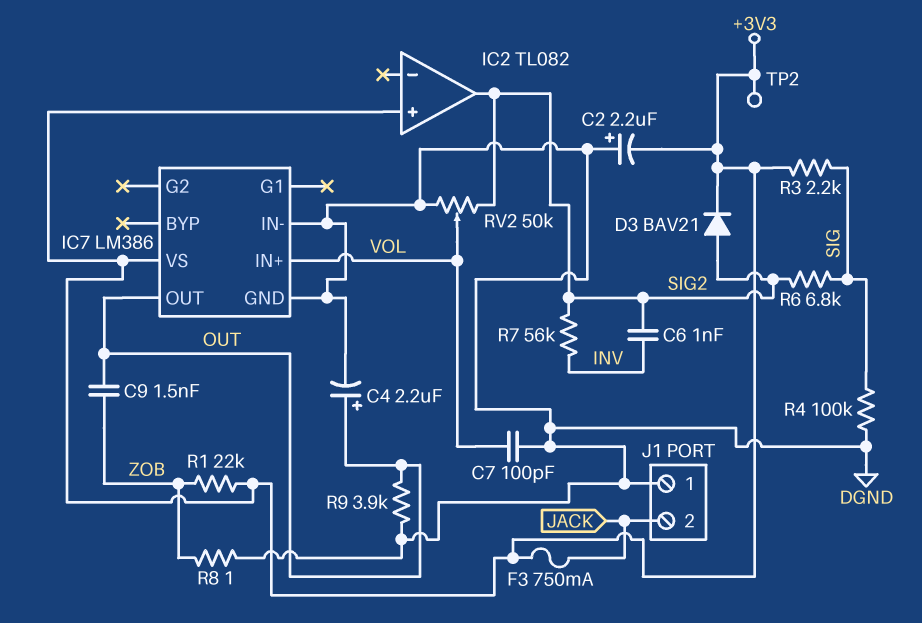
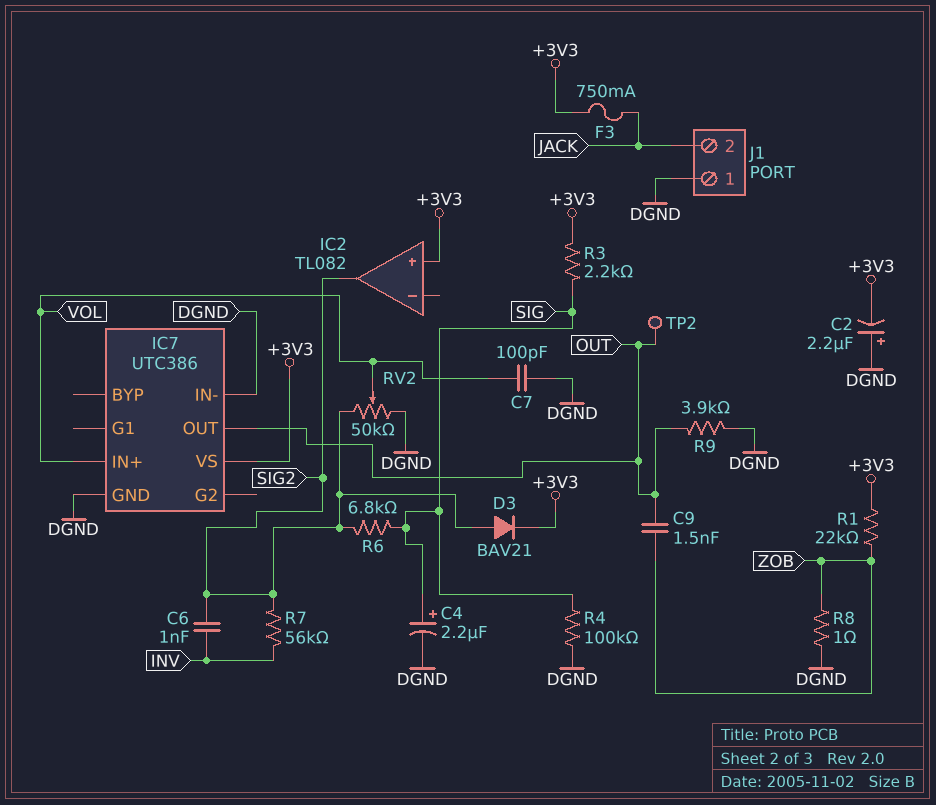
C4: 2.2uF (plus OUT, minus DGND) -> 2.2uF (plus SIG, minus DGND)
IC7: LM386 -> UTC386
TP2: test point (+3V3) -> test point (OUT)

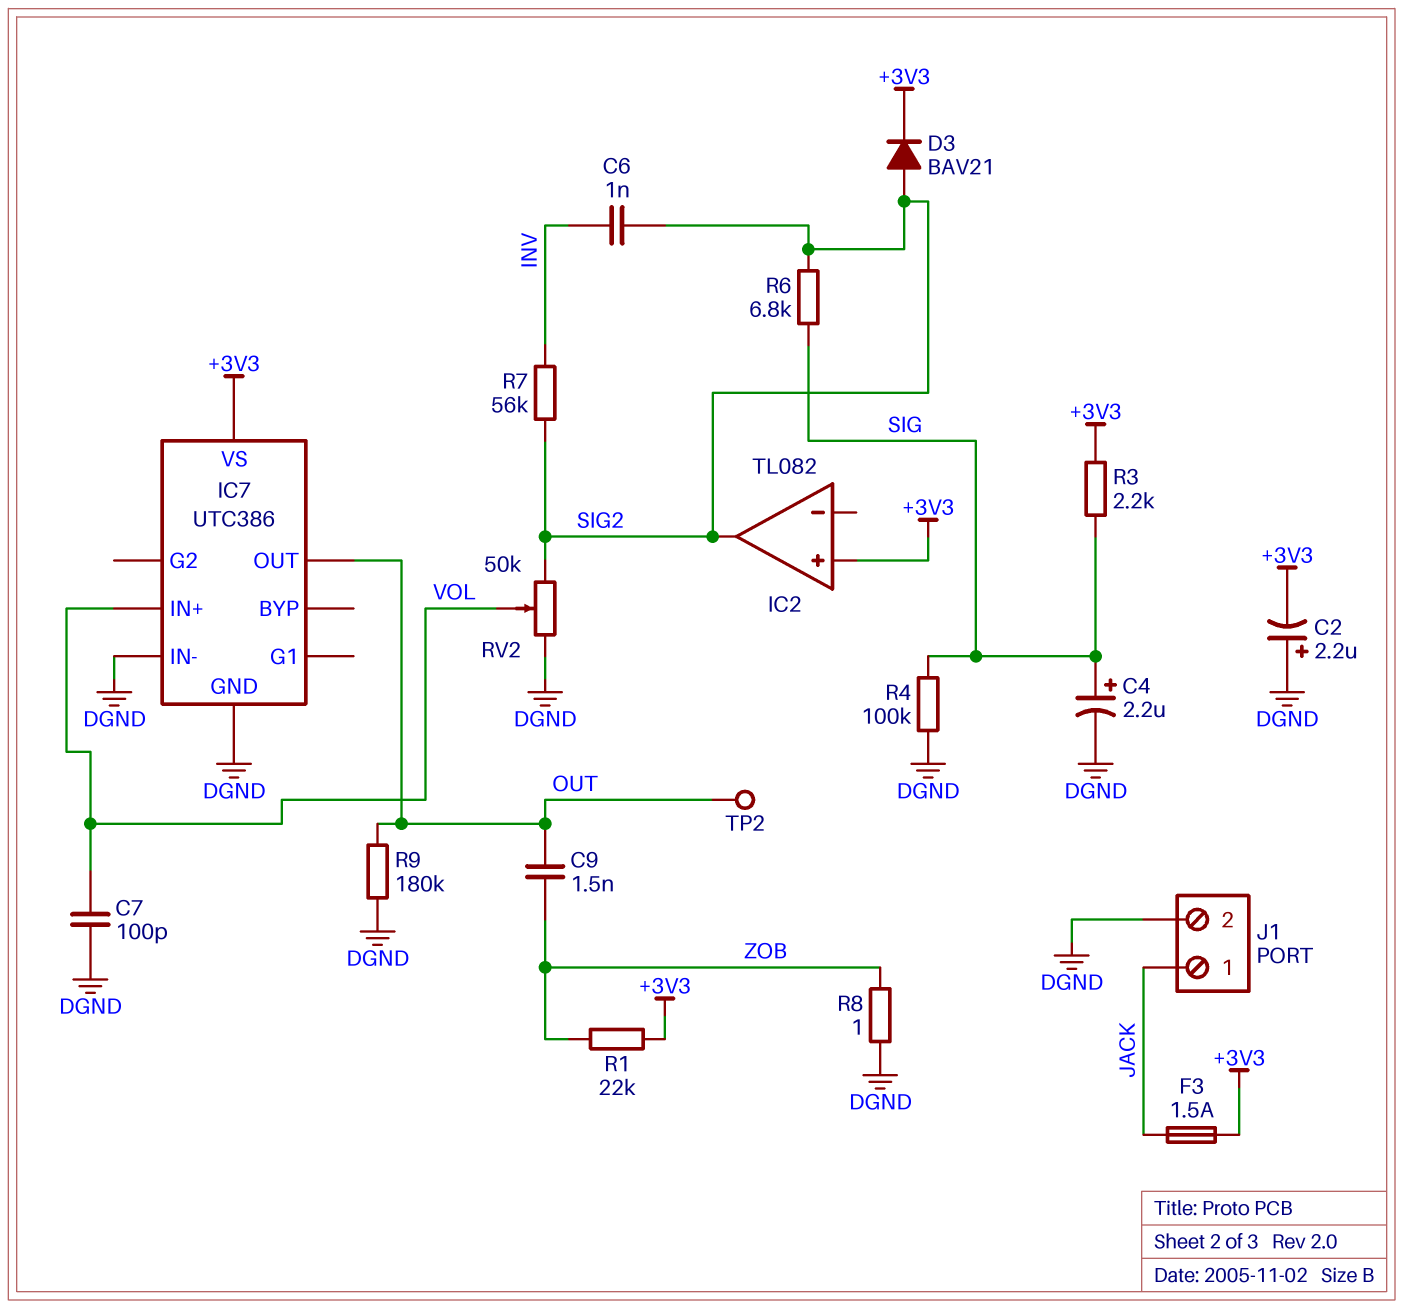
F3: 750mA (+3V3, JACK) -> 1.5A (+3V3, JACK)
J1 pin 1: DGND -> JACK
J1 pin 2: JACK -> DGND
R9: 3.9k (DGND, OUT) -> 180k (DGND, OUT)

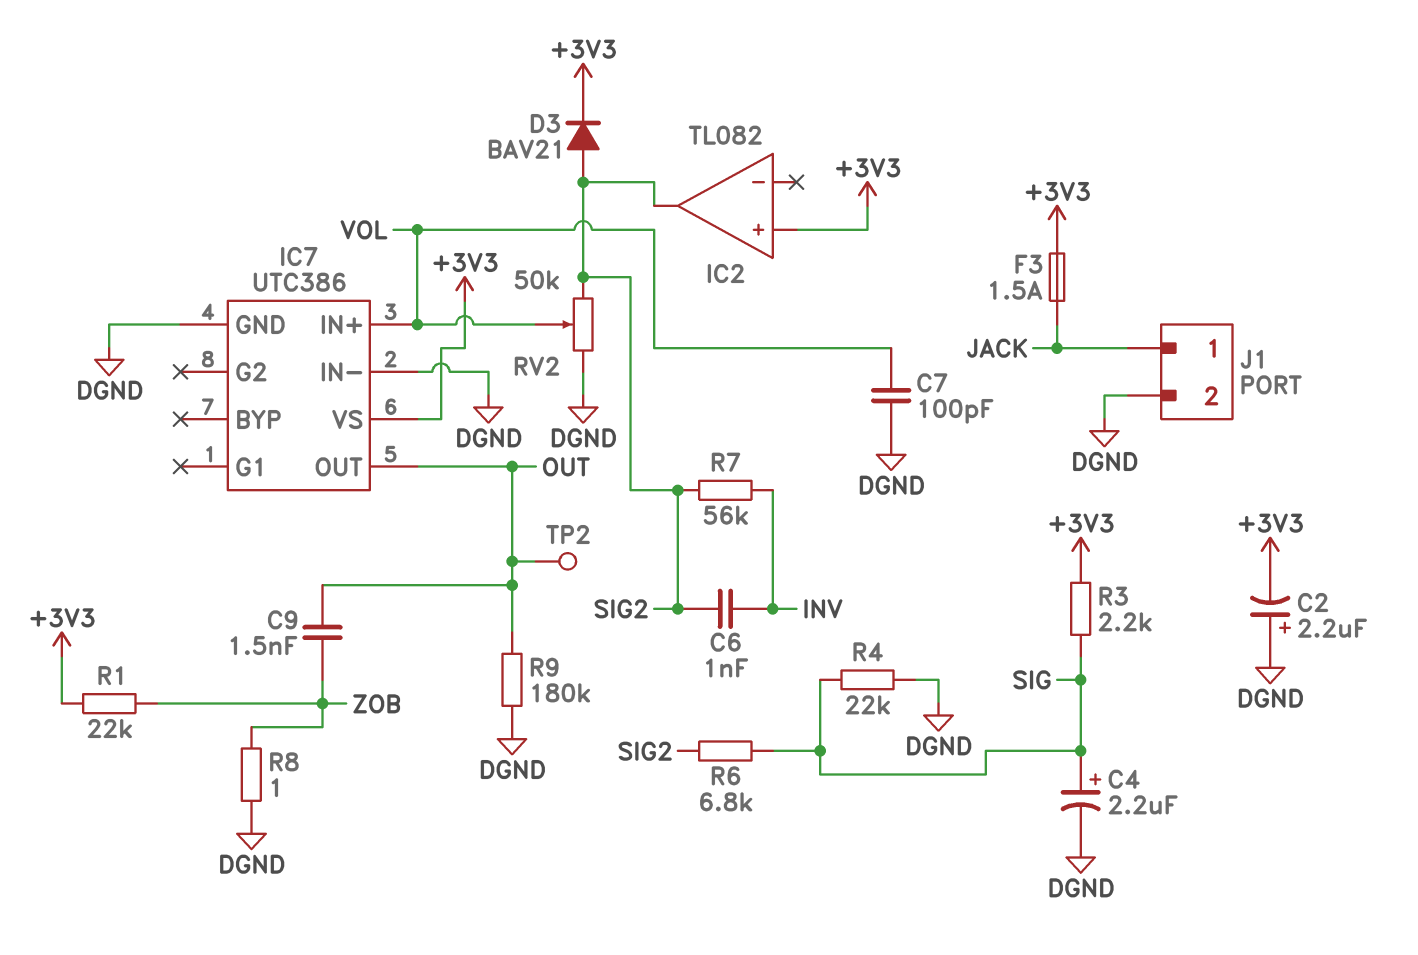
R4: 100k (DGND, SIG) -> 22k (DGND, SIG)

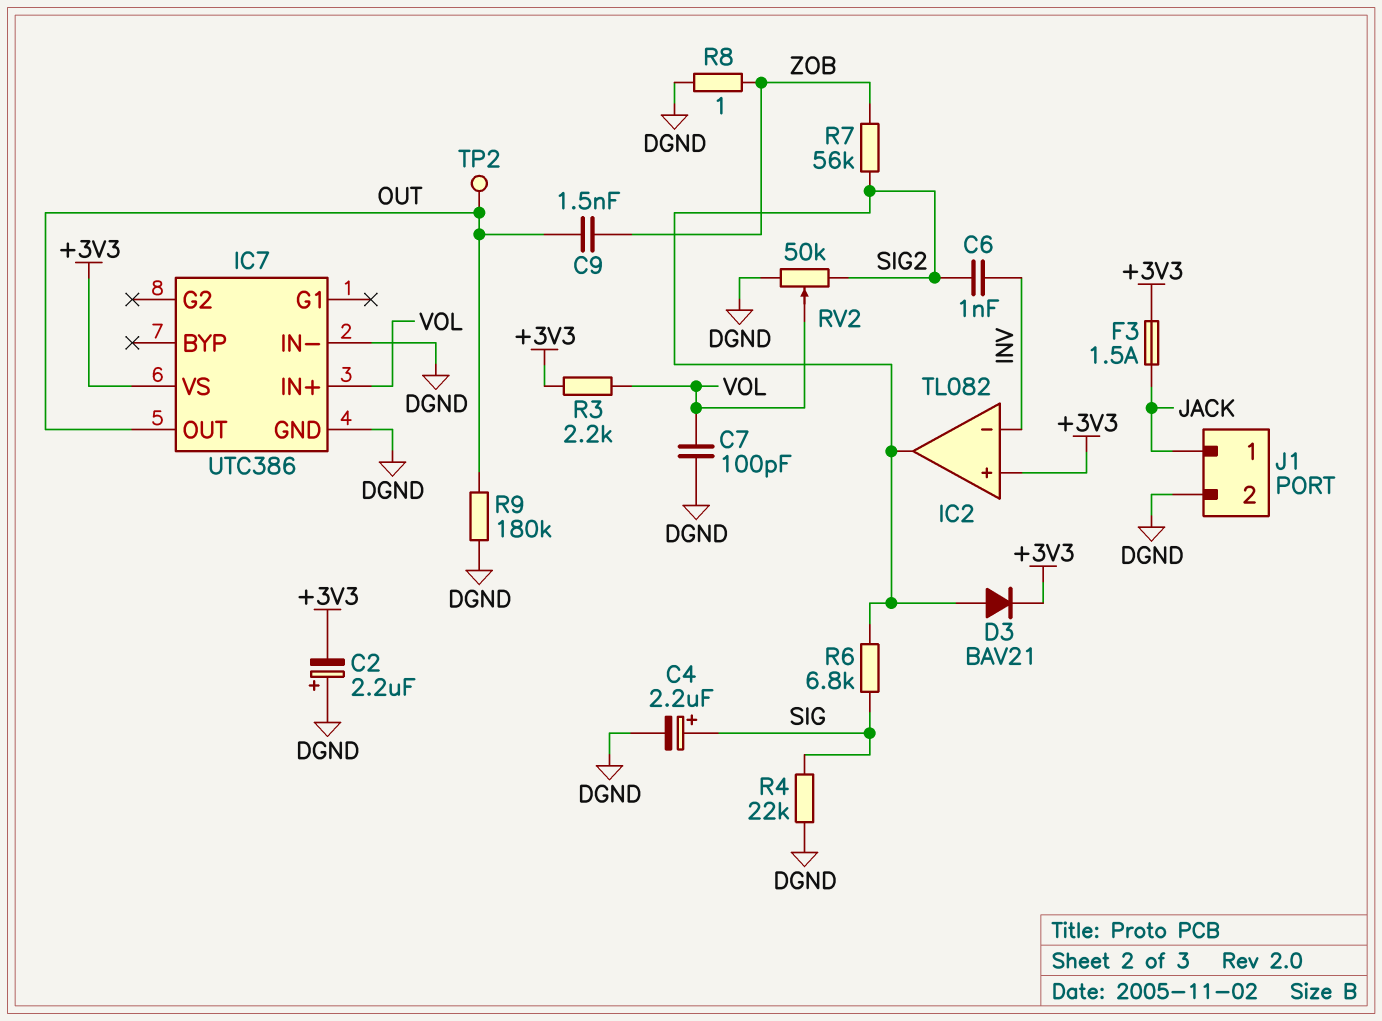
IC2 pin in-: none -> INV
R1: 22k (+3V3, ZOB) -> none
R3: 2.2k (+3V3, SIG) -> 2.2k (+3V3, VOL)
R7: 56k (INV, SIG2) -> 56k (SIG2, ZOB)

